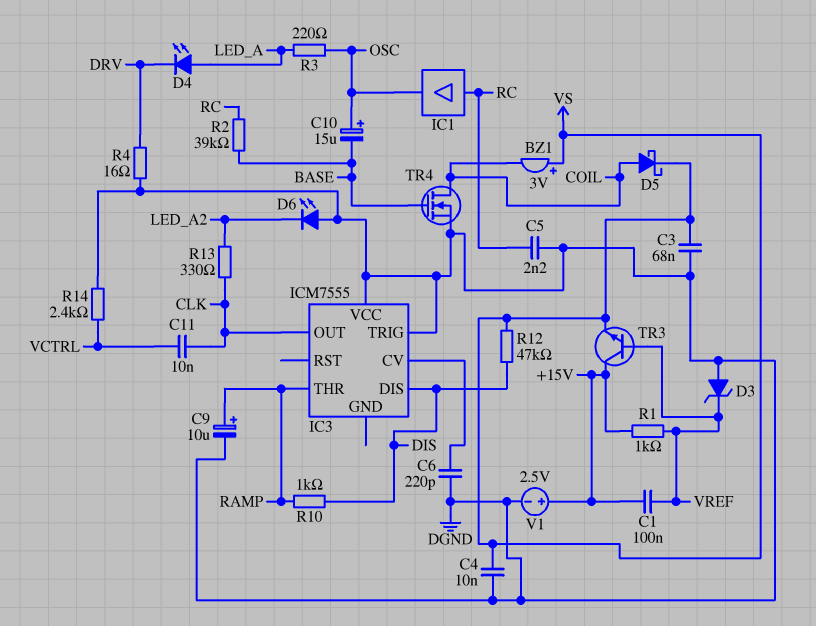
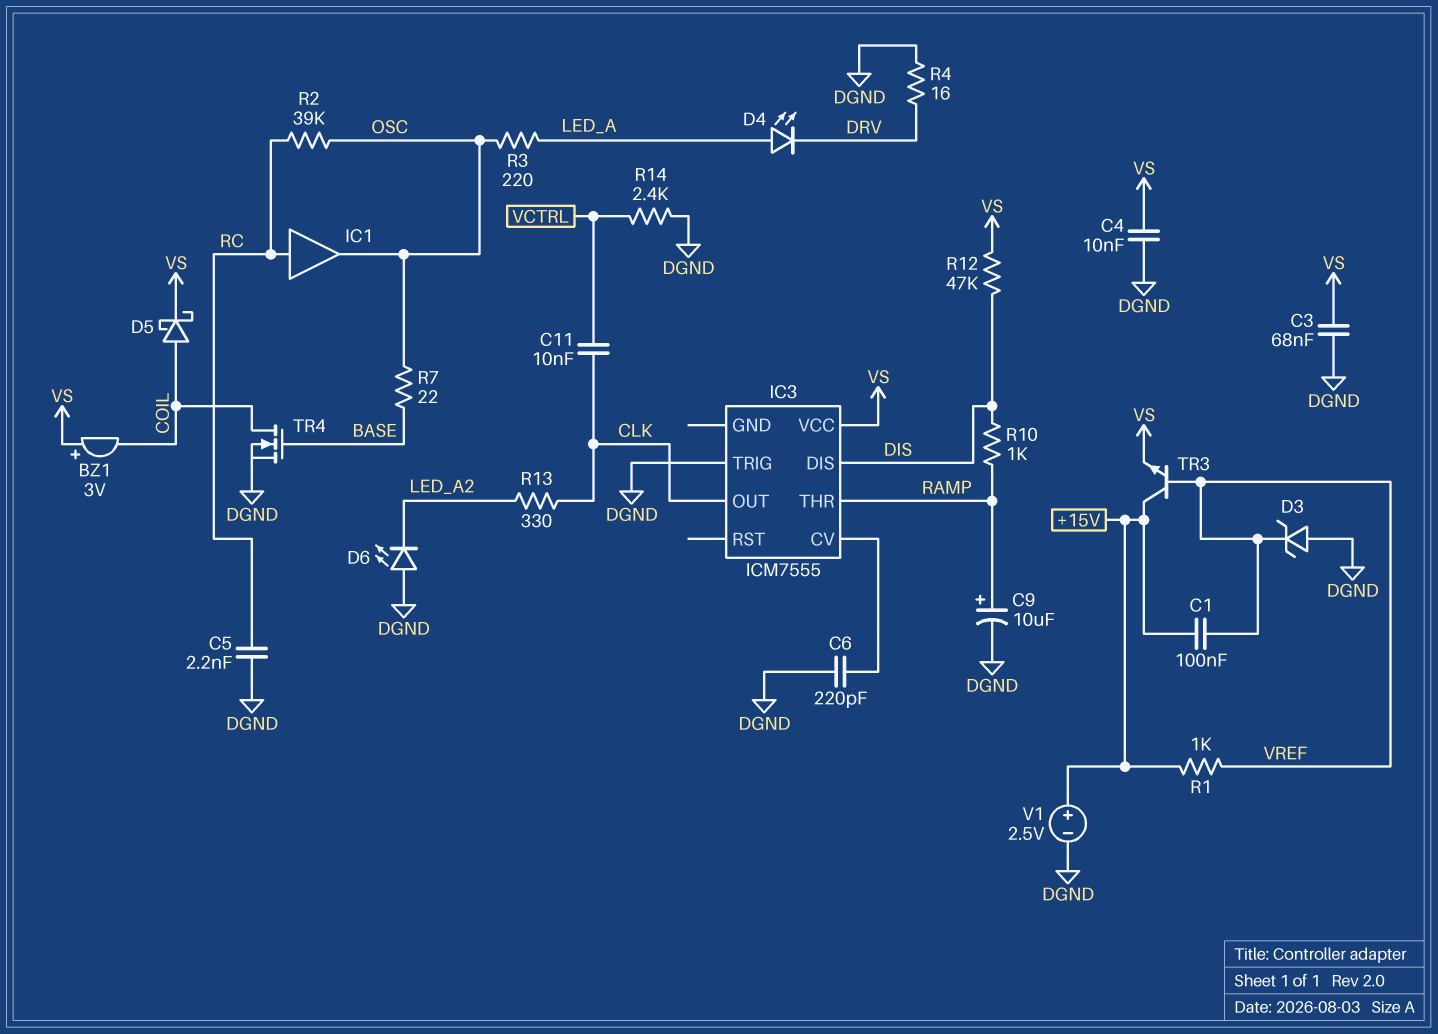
C10: 15uF (plus OSC, minus BASE) -> none
IC3 pin VCC: DGND -> VS
R2: 39k (BASE, RC) -> 39k (OSC, RC)
R7: none -> 22 (BASE, OSC)

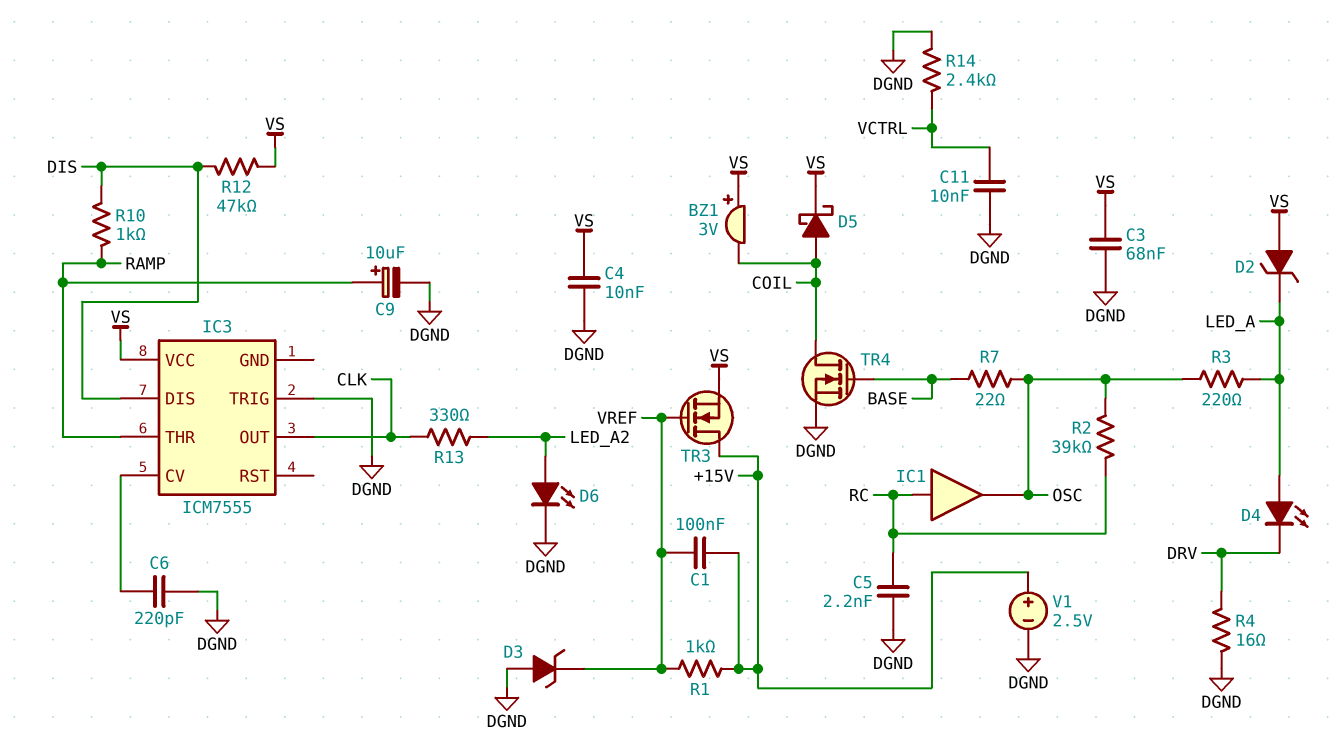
C11: 10nF (CLK, VCTRL) -> 10nF (DGND, VCTRL)
D2: none -> zener (A VS, K LED_A)
D6: LED (A DGND, K LED_A2) -> LED (A LED_A2, K DGND)
TR3: NPN (B VREF, C +15V, E VS) -> NMOS (G VREF, D +15V, S VS)

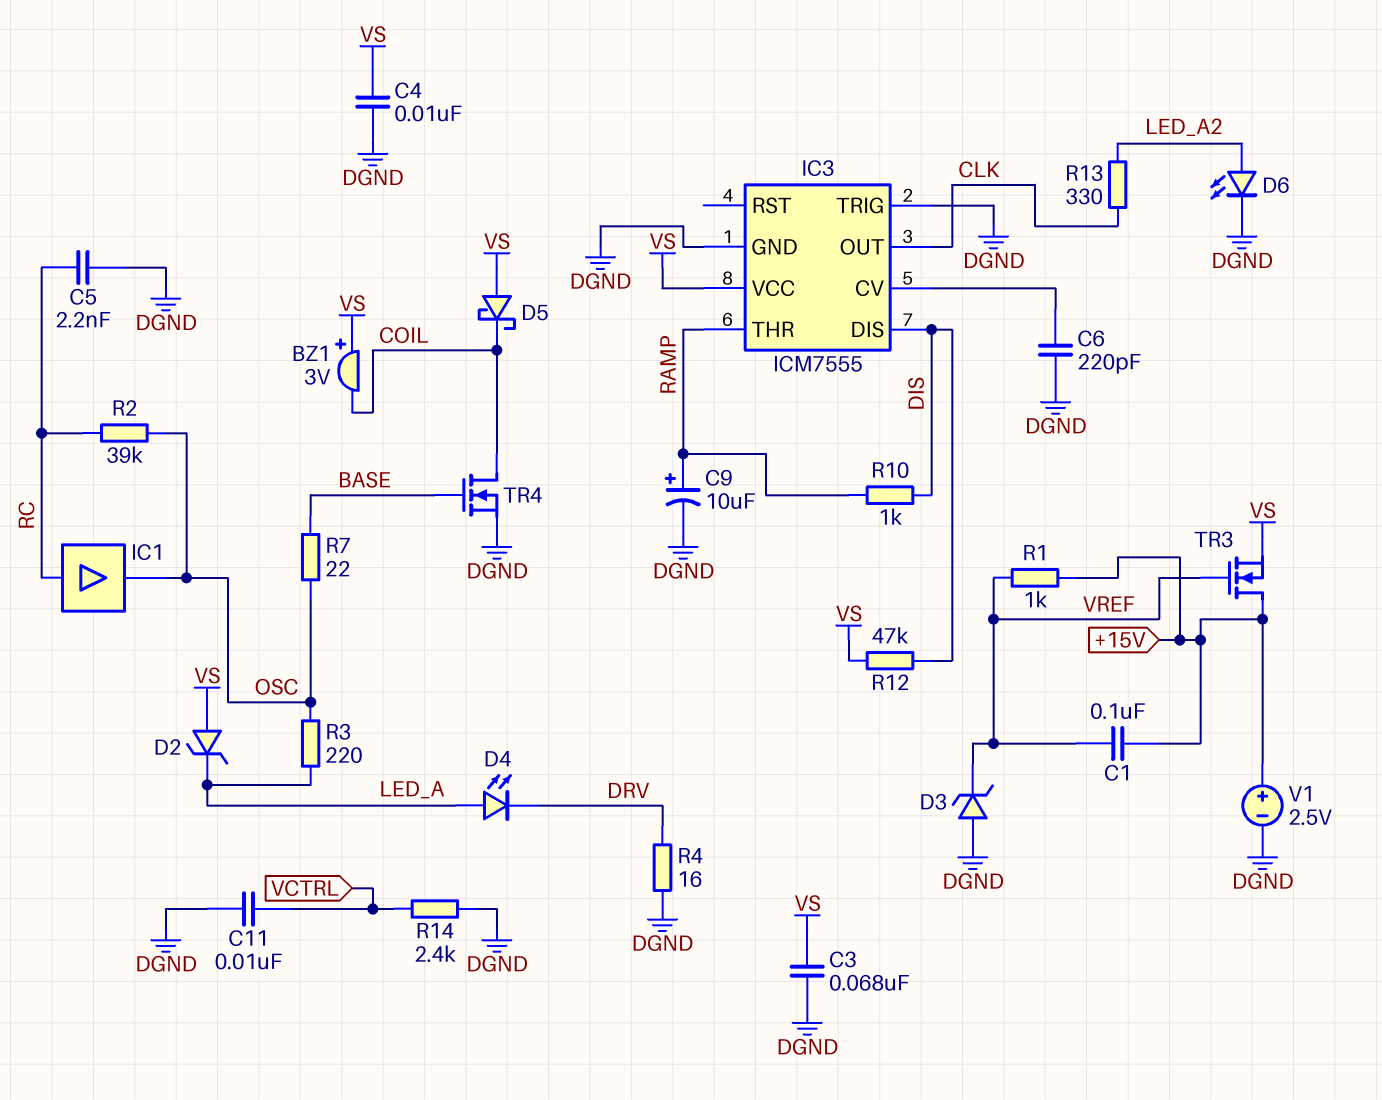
D5: schottky (A COIL, K VS) -> schottky (A VS, K COIL)
IC3 pin GND: none -> DGND

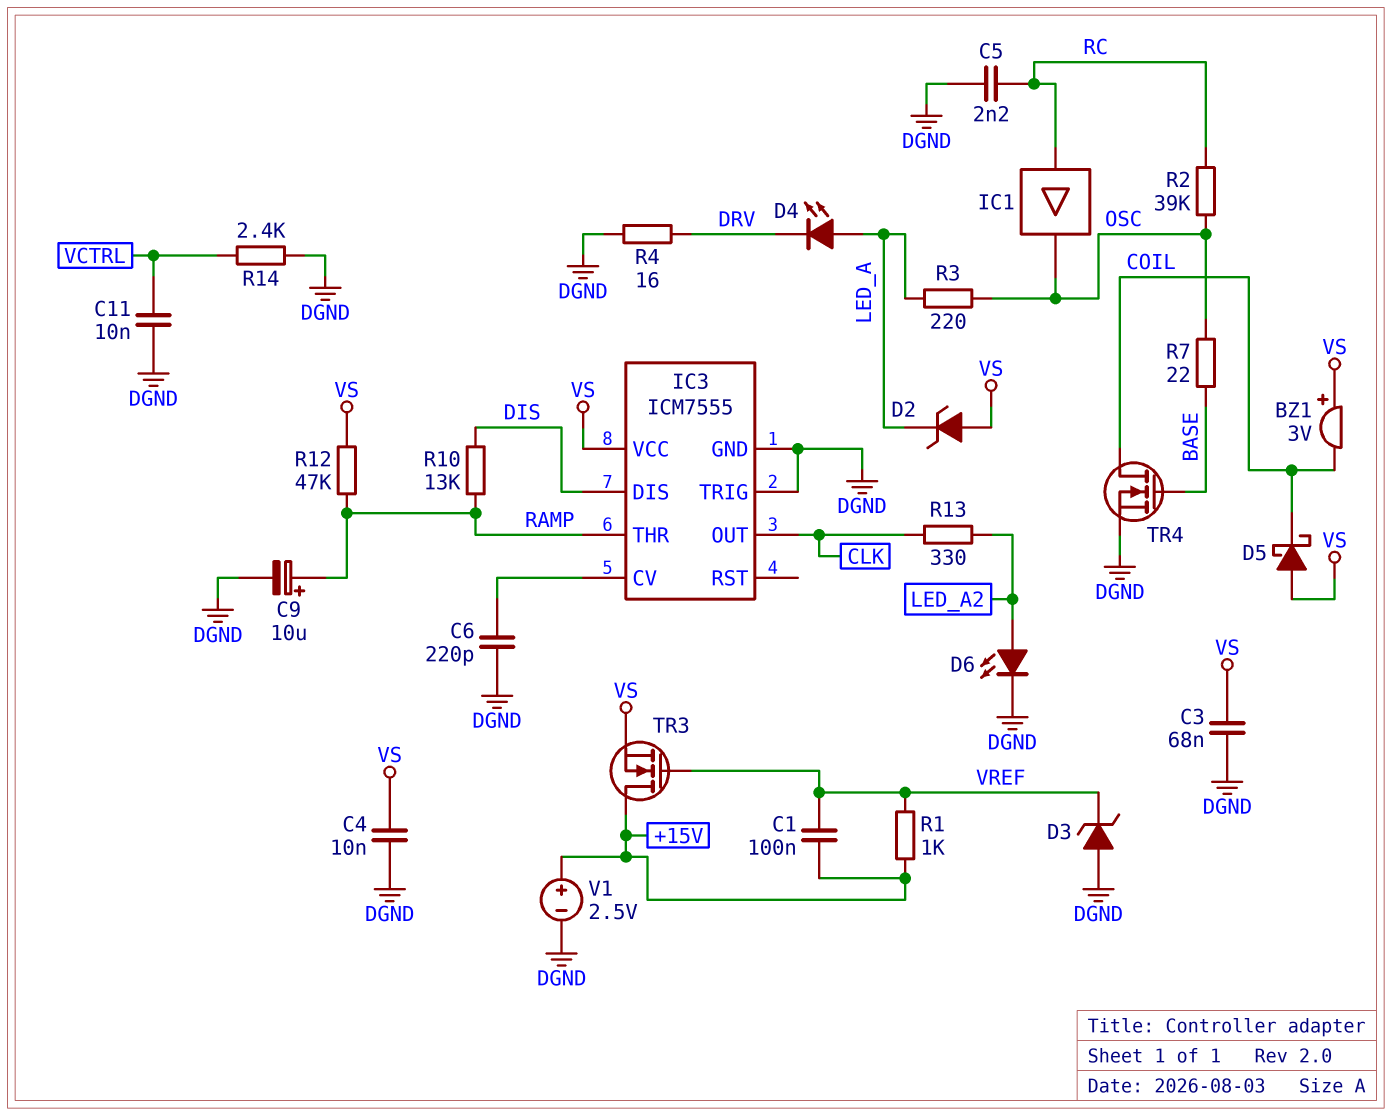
R10: 1k (DIS, RAMP) -> 13k (DIS, RAMP)
R12: 47k (DIS, VS) -> 47k (RAMP, VS)

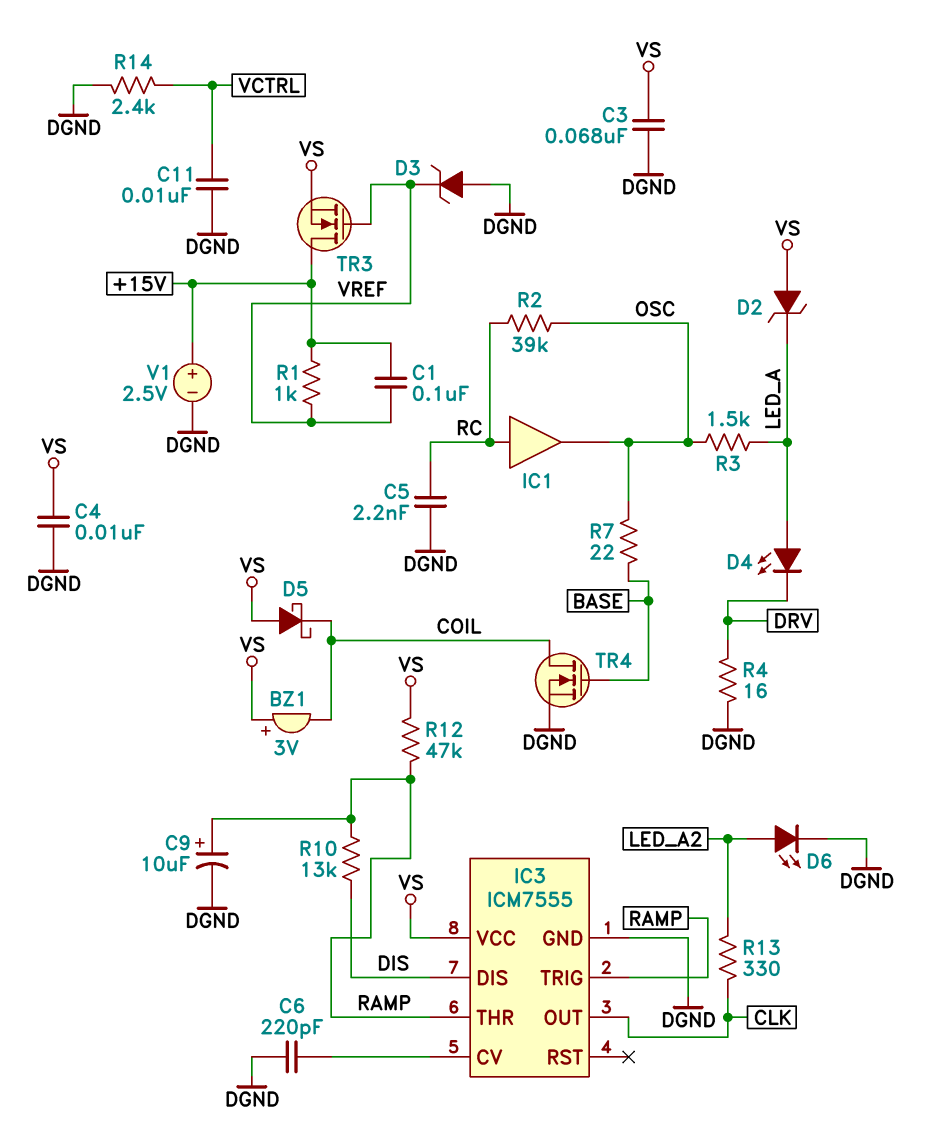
IC3 pin TRIG: DGND -> RAMP
R3: 220 (LED_A, OSC) -> 1.5k (LED_A, OSC)

